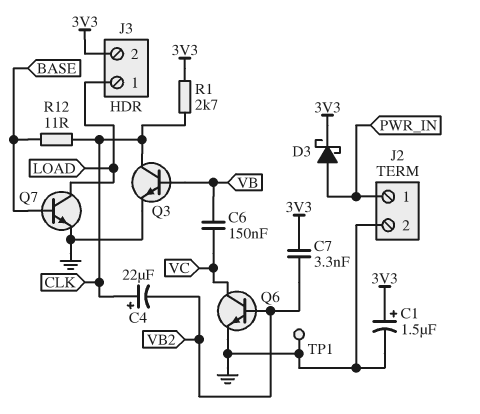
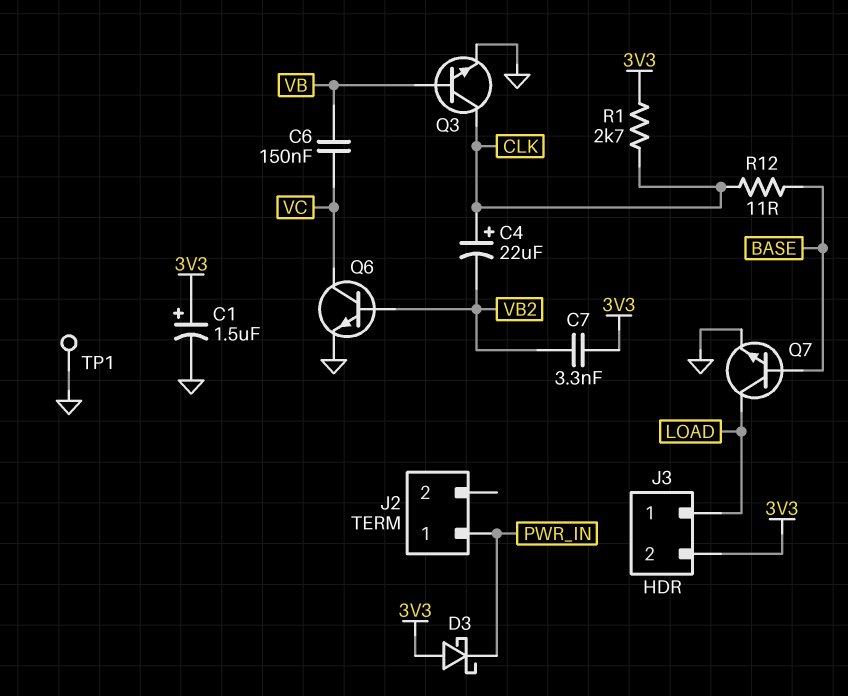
D3: schottky (A PWR_IN, K 3V3) -> schottky (A 3V3, K PWR_IN)
J2 pin 2: GND -> none

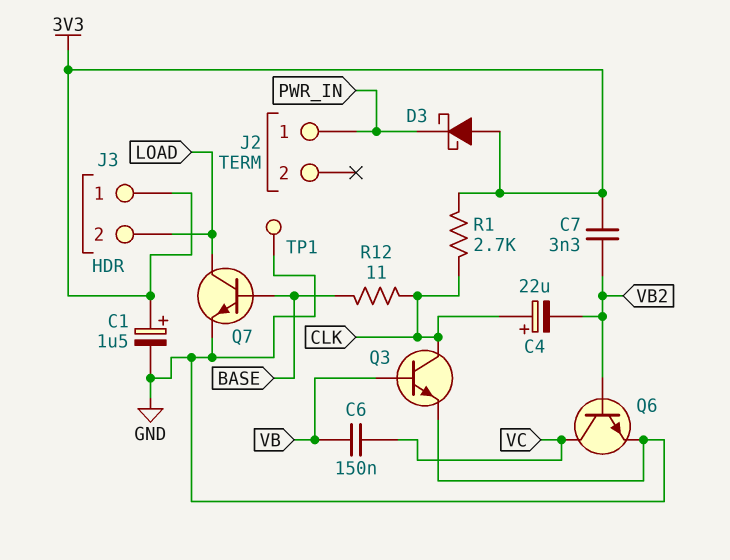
J3 pin 1: LOAD -> 3V3
J3 pin 2: 3V3 -> LOAD

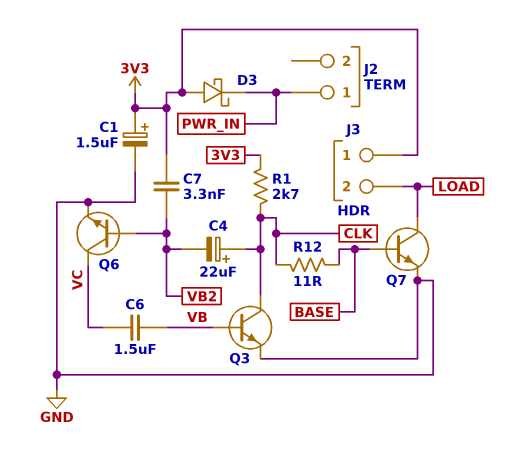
C6: 150nF (VB, VC) -> 1.5uF (VB, VC)
TP1: test point (GND) -> none

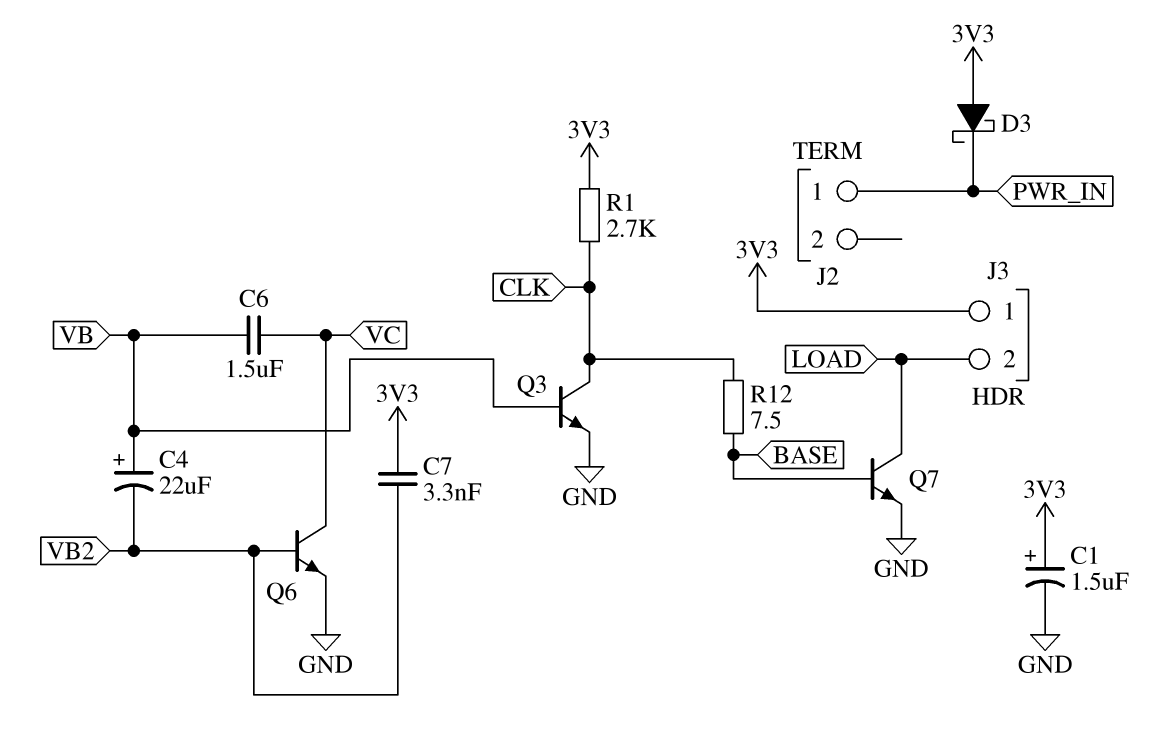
C4: 22uF (plus CLK, minus VB2) -> 22uF (plus VB, minus VB2)
R12: 11 (BASE, CLK) -> 7.5 (BASE, CLK)

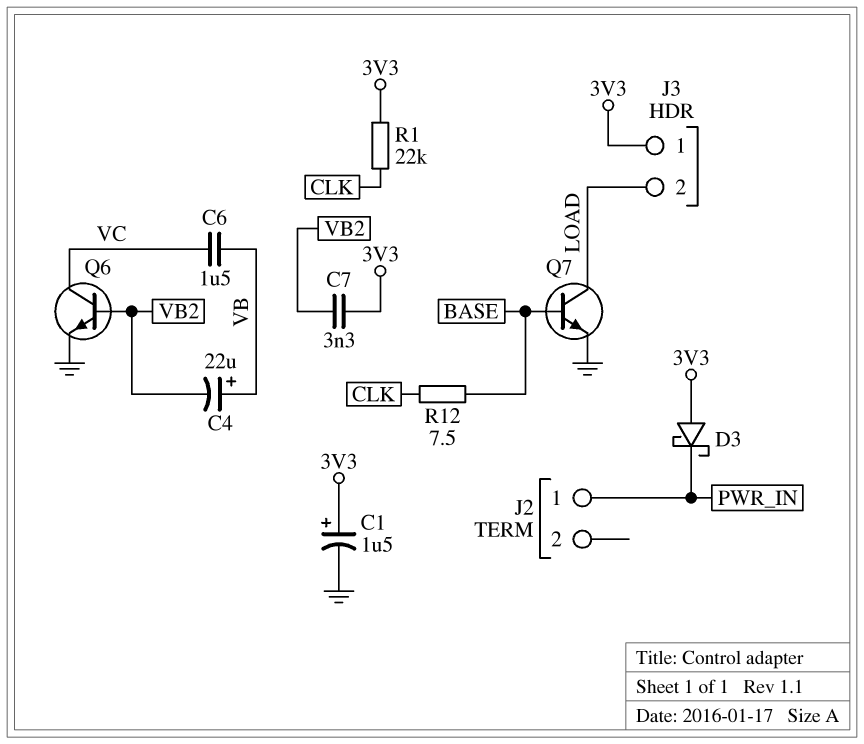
Q3: NPN (B VB, C CLK, E GND) -> none
R1: 2.7k (3V3, CLK) -> 22k (3V3, CLK)

